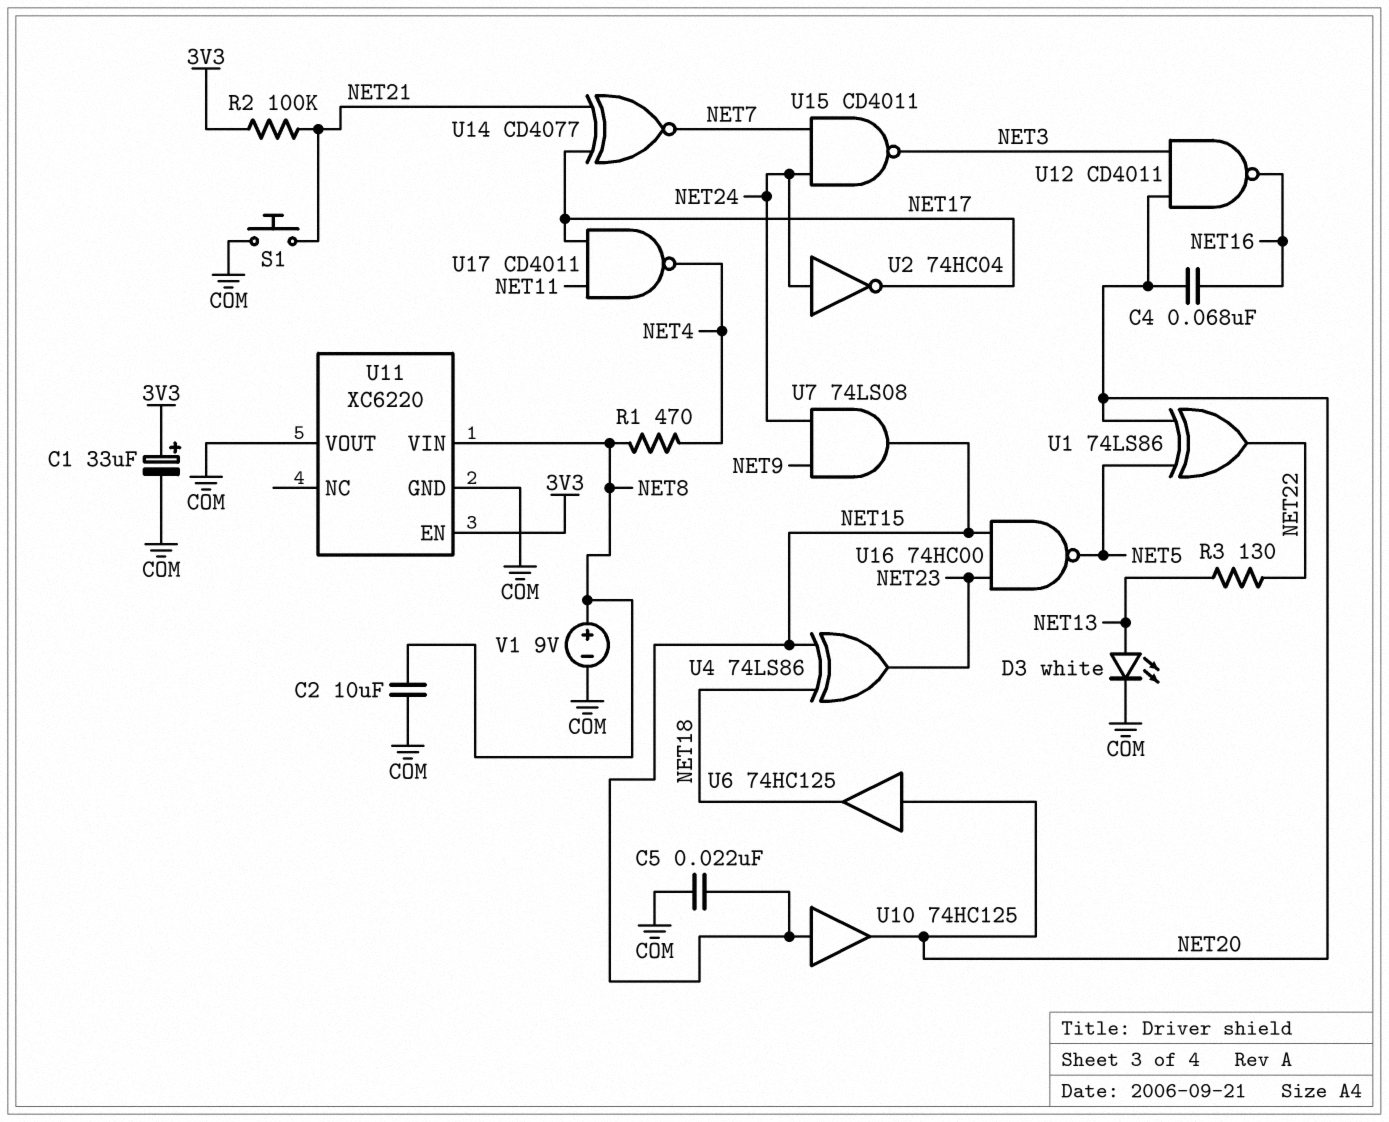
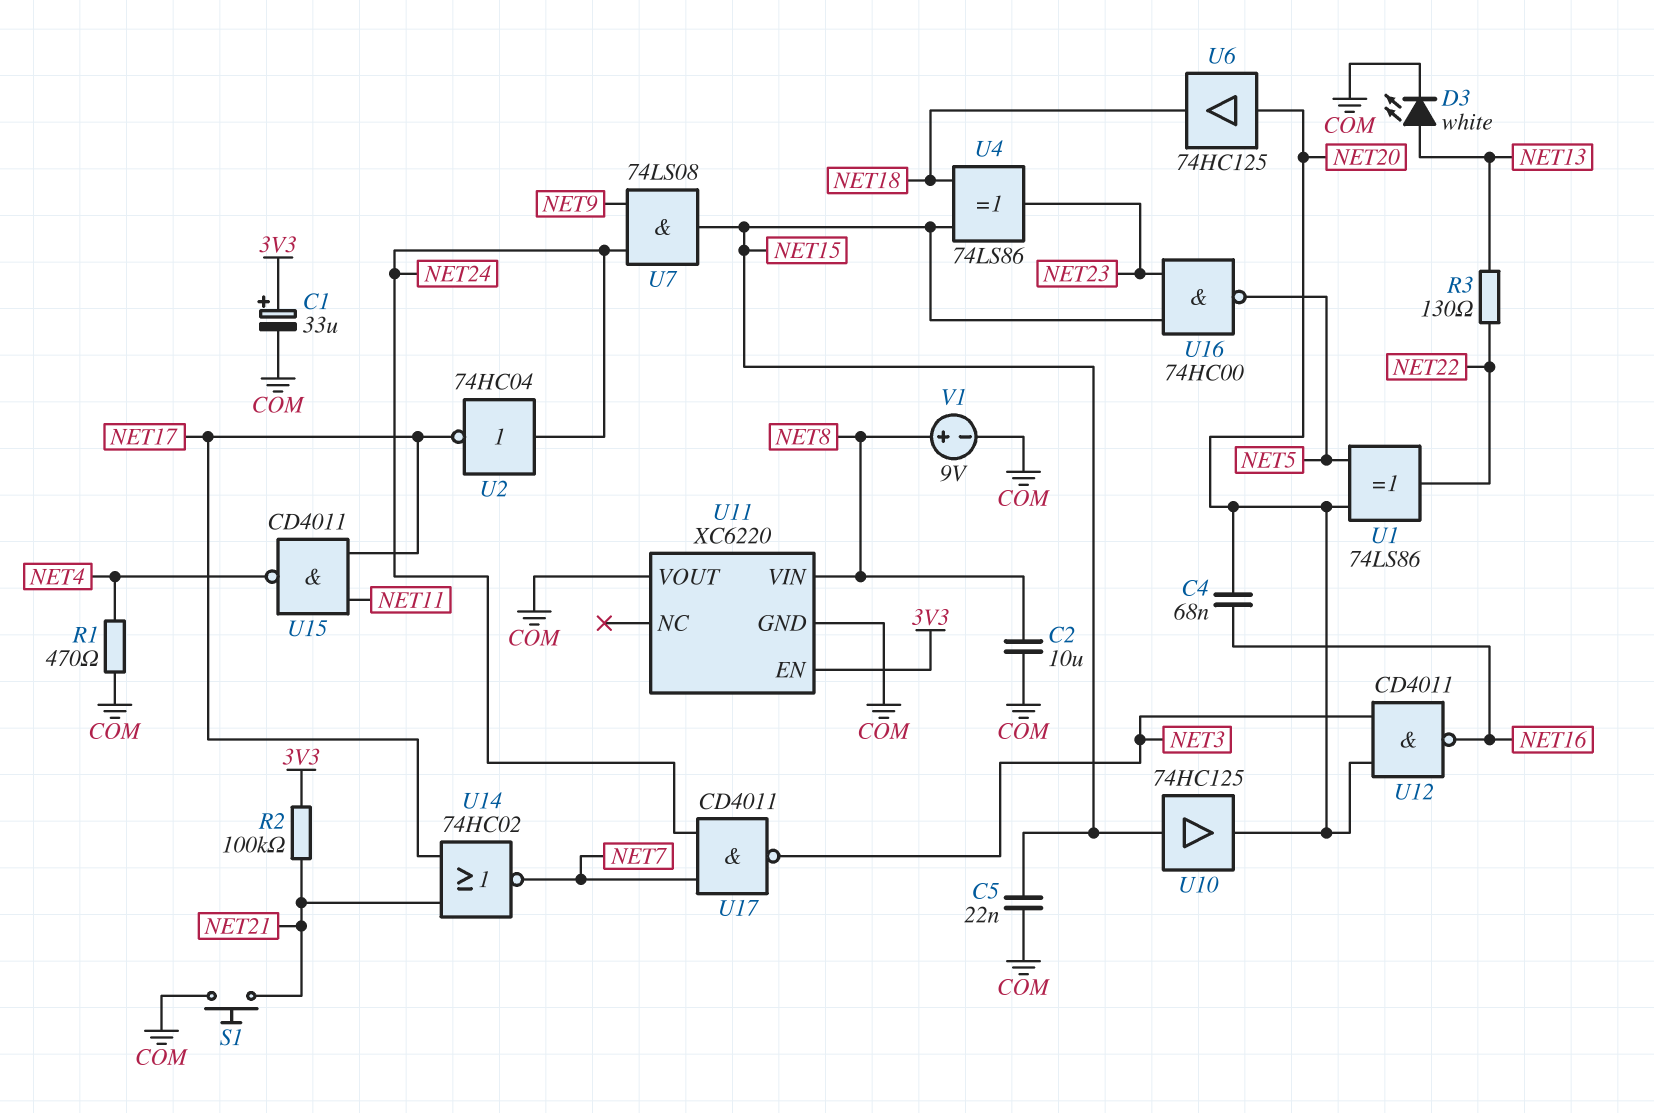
R1: 470 (NET4, NET8) -> 470 (COM, NET4)
U14: XNOR CD4077 (in NET17, in NET21, out NET7) -> NOR 74HC02 (in NET17, in NET21, out NET7)
U15: NAND CD4011 (in NET7, in NET24, out NET3) -> NAND CD4011 (in NET11, in NET17, out NET4)
U17: NAND CD4011 (in NET11, in NET17, out NET4) -> NAND CD4011 (in NET7, in NET24, out NET3)

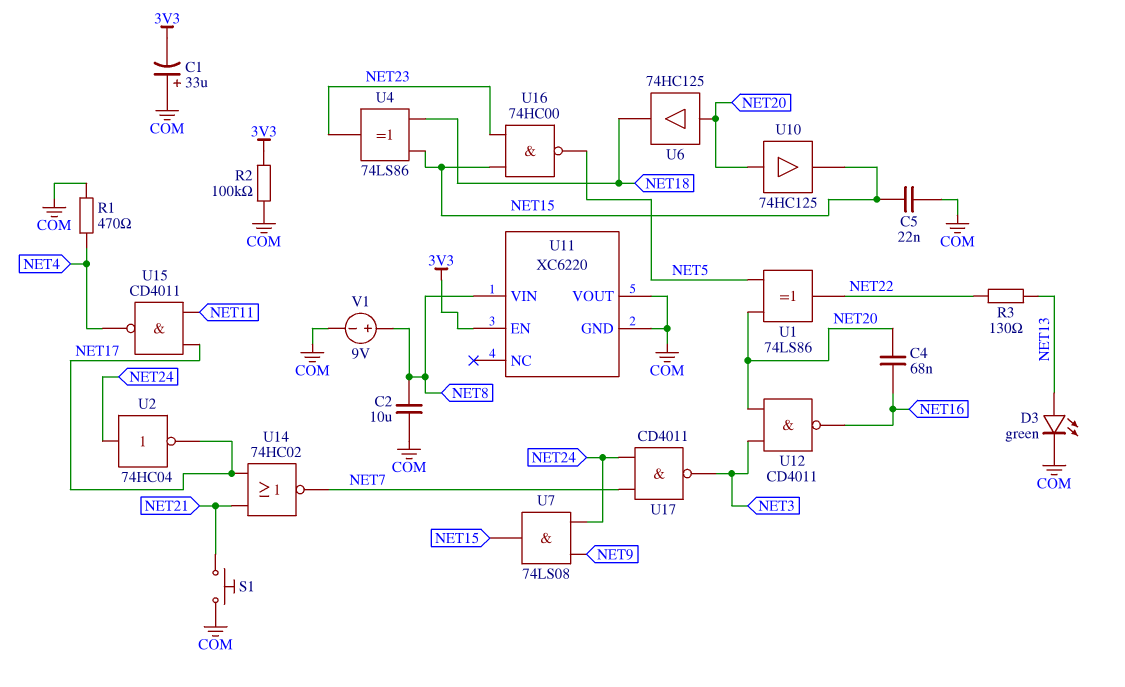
C1: 33uF (plus 3V3, minus COM) -> 33uF (plus COM, minus 3V3)
D3: LED white (A NET13, K COM) -> LED green (A NET13, K COM)
R2: 100k (3V3, NET21) -> 100k (3V3, COM)
U10: buffer 74HC125 (in NET15, out NET20) -> buffer 74HC125 (in NET20, out NET15)

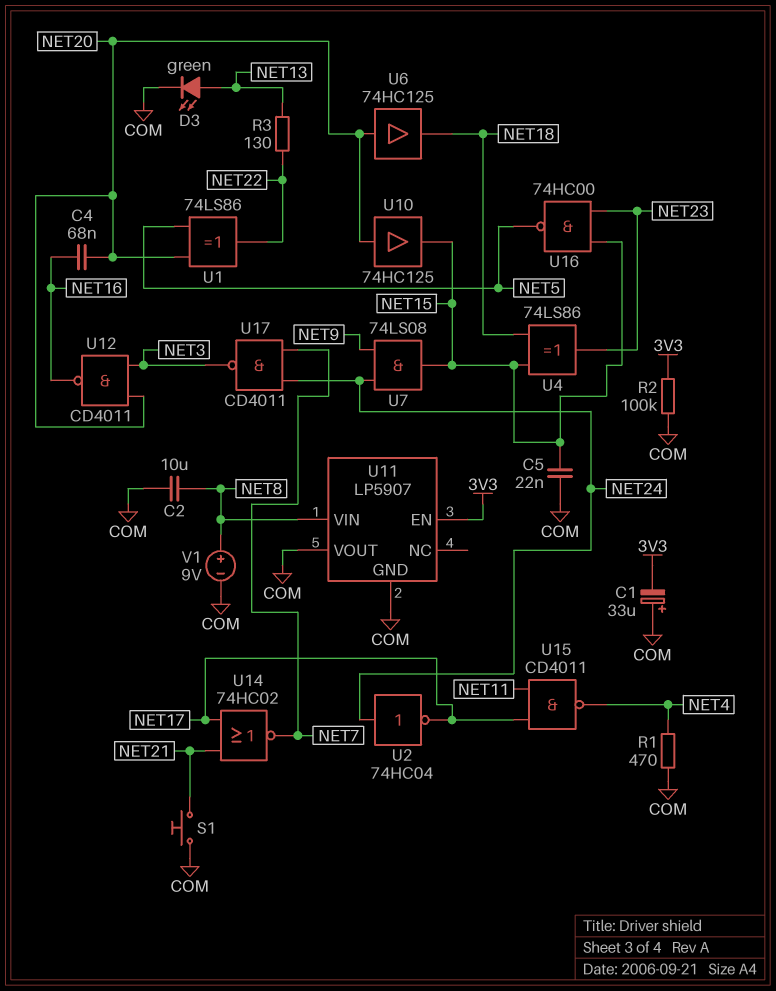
U11: XC6220 -> LP5907

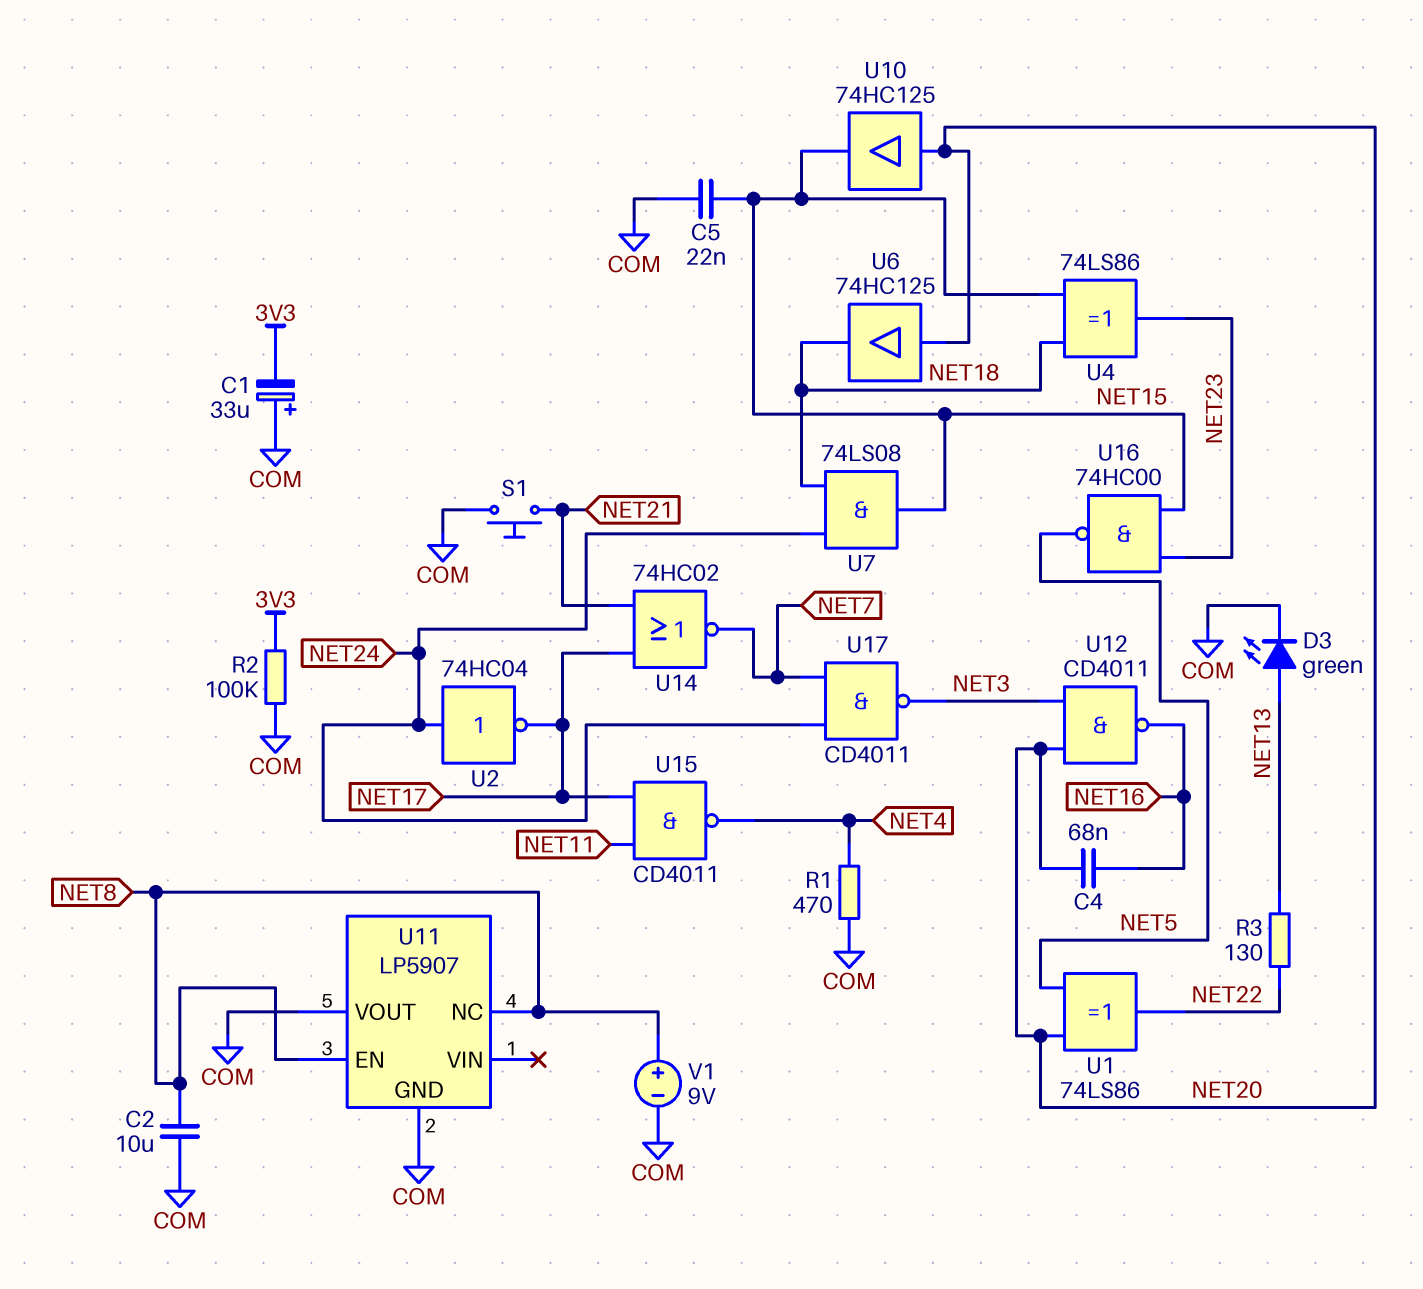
U7: AND 74LS08 (in NET9, in NET24, out NET15) -> AND 74LS08 (in NET18, in NET24, out NET15)
U11 pin EN: 3V3 -> NET8
U11 pin NC: none -> NET8
U11 pin VIN: NET8 -> none

